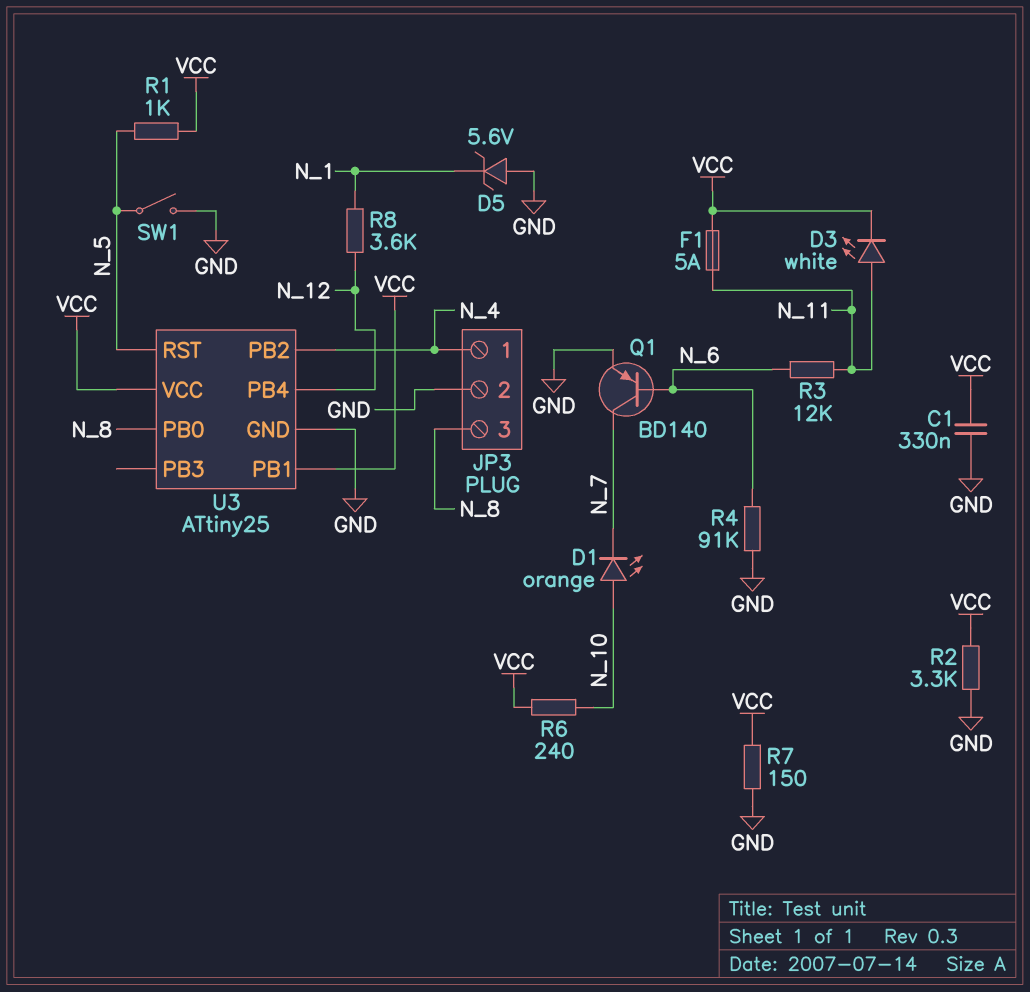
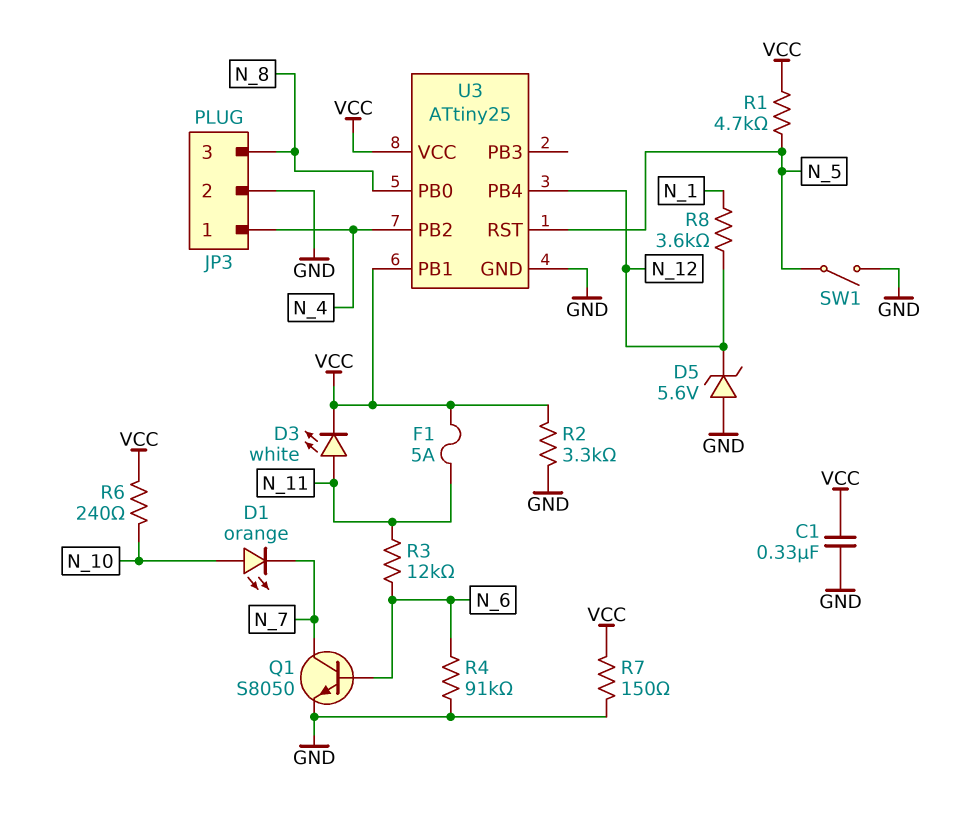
D5: zener 5.6V (A GND, K N_1) -> zener 5.6V (A GND, K N_12)
Q1: PNP BD140 (B N_6, C N_7, E GND) -> NPN S8050 (B N_6, C N_7, E GND)
R1: 1k (N_5, VCC) -> 4.7k (N_5, VCC)

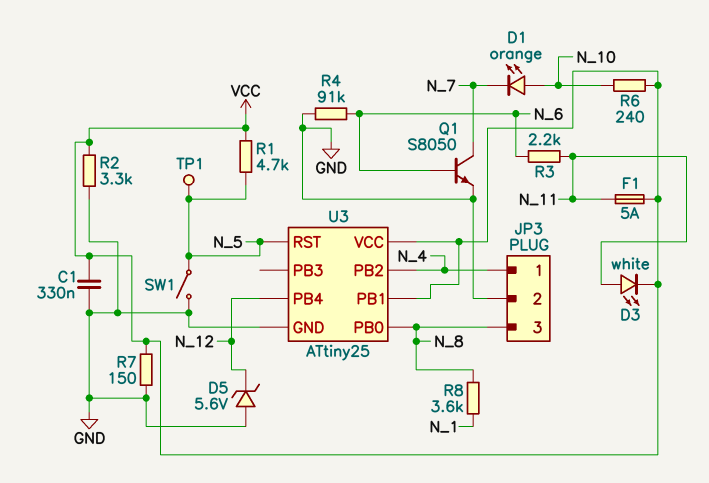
R3: 12k (N_6, N_11) -> 2.2k (N_6, N_11)
R8: 3.6k (N_1, N_12) -> 3.6k (N_1, N_8)
TP1: none -> test point (N_5)

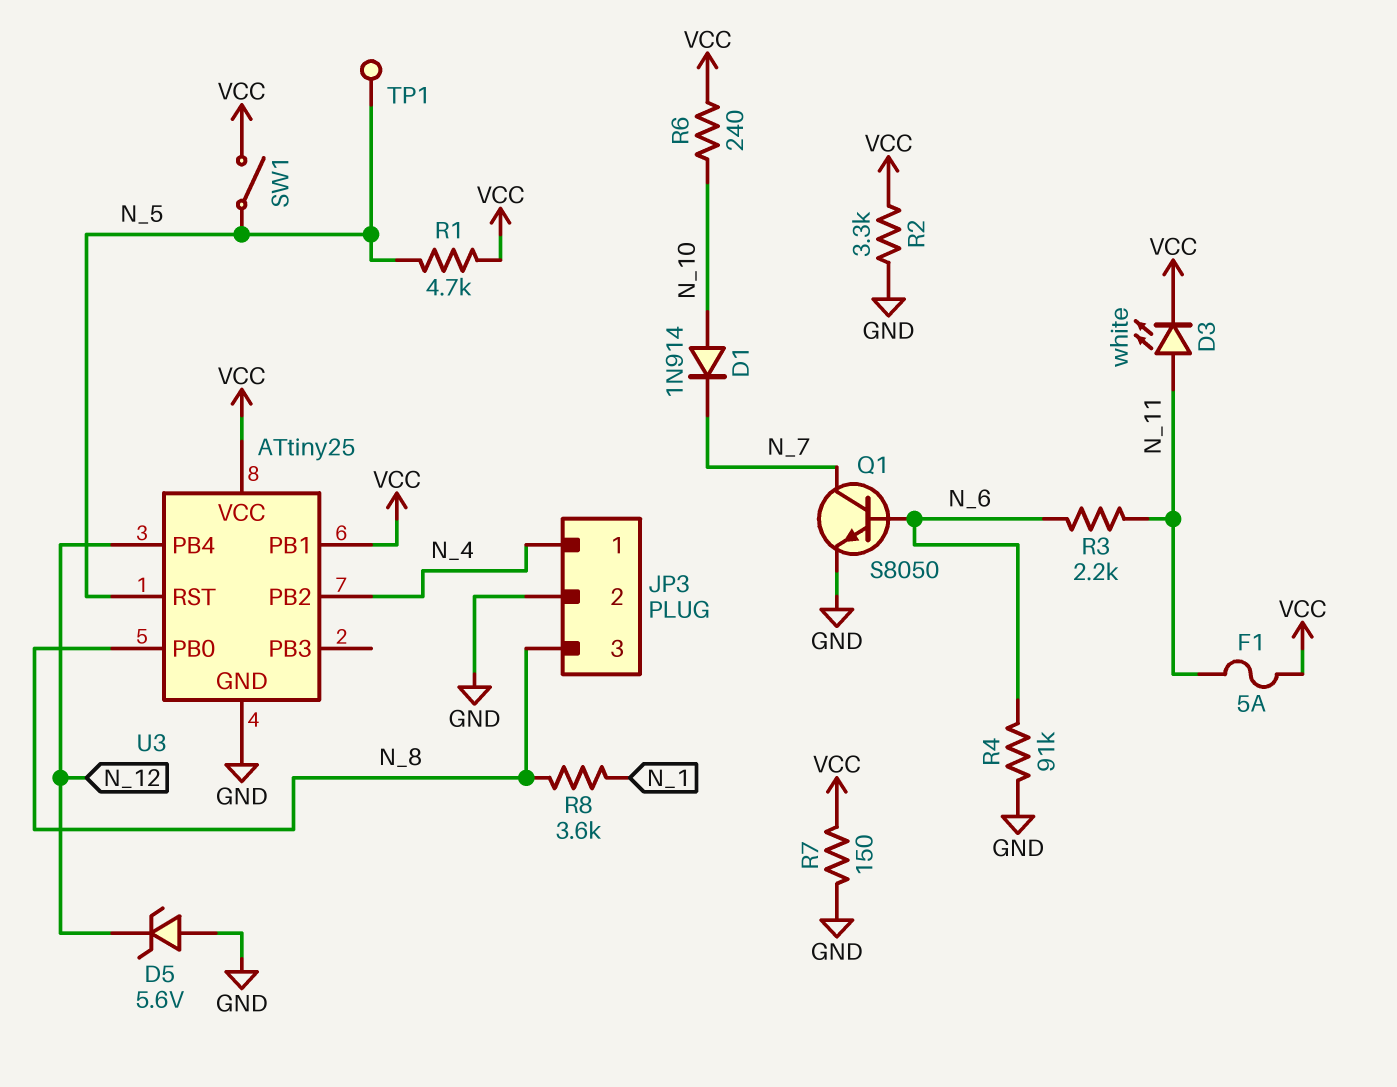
C1: 330nF (GND, VCC) -> none
D1: LED orange (A N_10, K N_7) -> diode 1N914 (A N_10, K N_7)
SW1: switch (GND, N_5) -> switch (N_5, VCC)

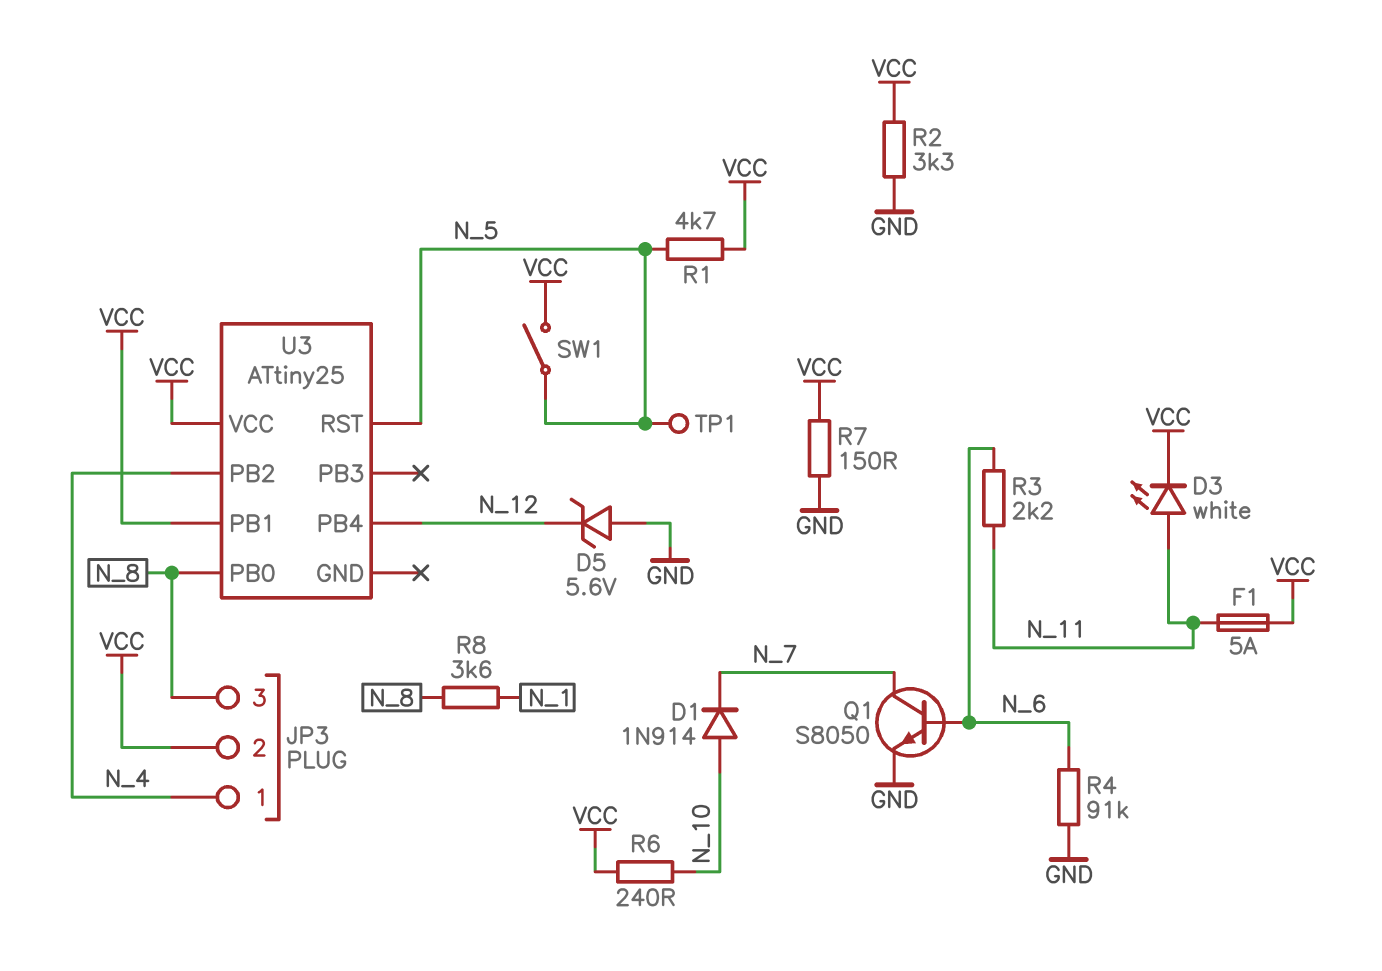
JP3 pin 2: GND -> VCC
U3 pin GND: GND -> none

